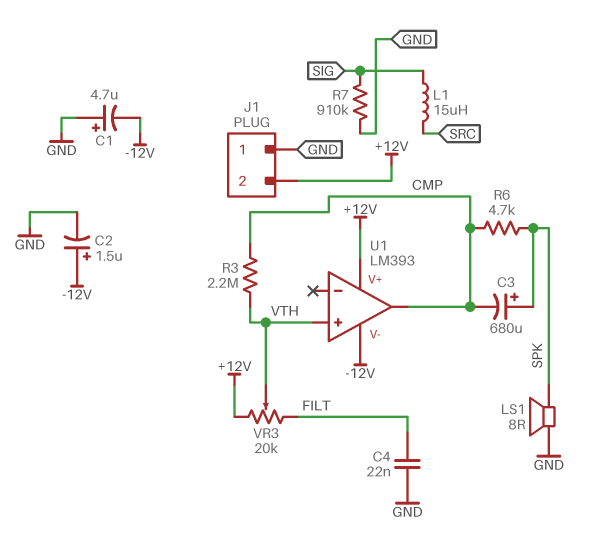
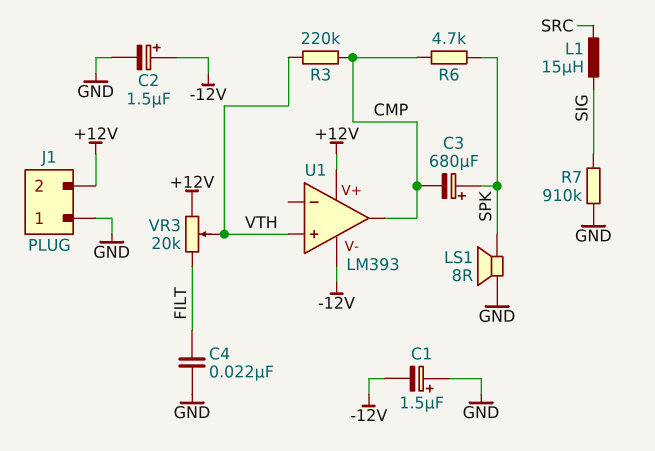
C1: 4.7uF (plus GND, minus -12V) -> 1.5uF (plus GND, minus -12V)
R3: 2.2M (CMP, VTH) -> 220k (CMP, VTH)

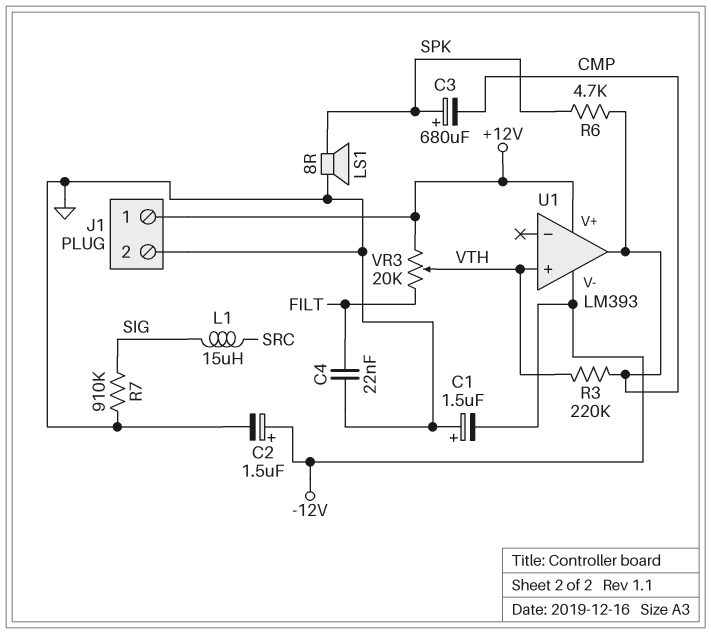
J1 pin 1: GND -> +12V
J1 pin 2: +12V -> GND

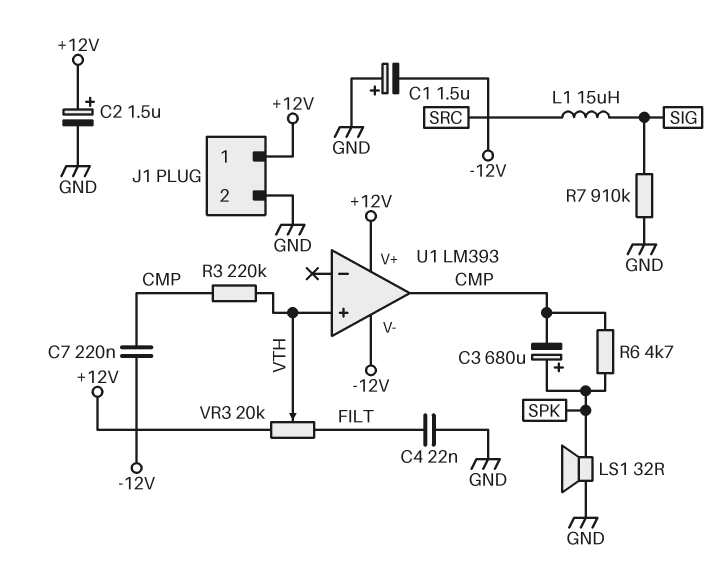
C2: 1.5uF (plus -12V, minus GND) -> 1.5uF (plus +12V, minus GND)
C7: none -> 220nF (-12V, CMP)
LS1: speaker 8R (GND, SPK) -> speaker 32R (GND, SPK)

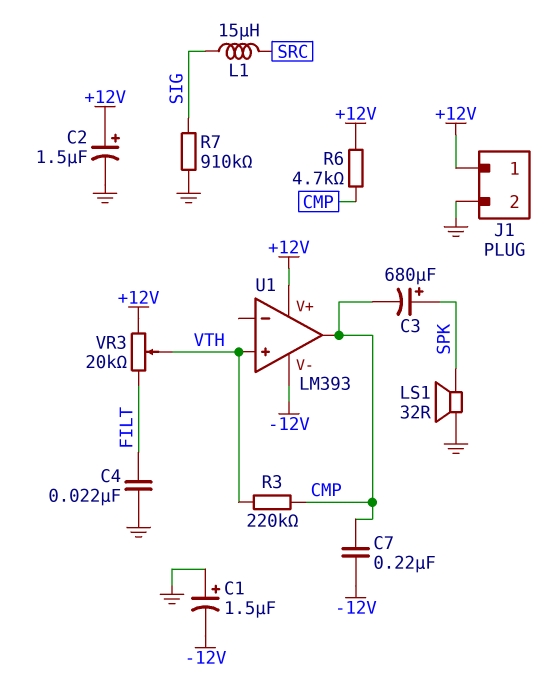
R6: 4.7k (CMP, SPK) -> 4.7k (+12V, CMP)

